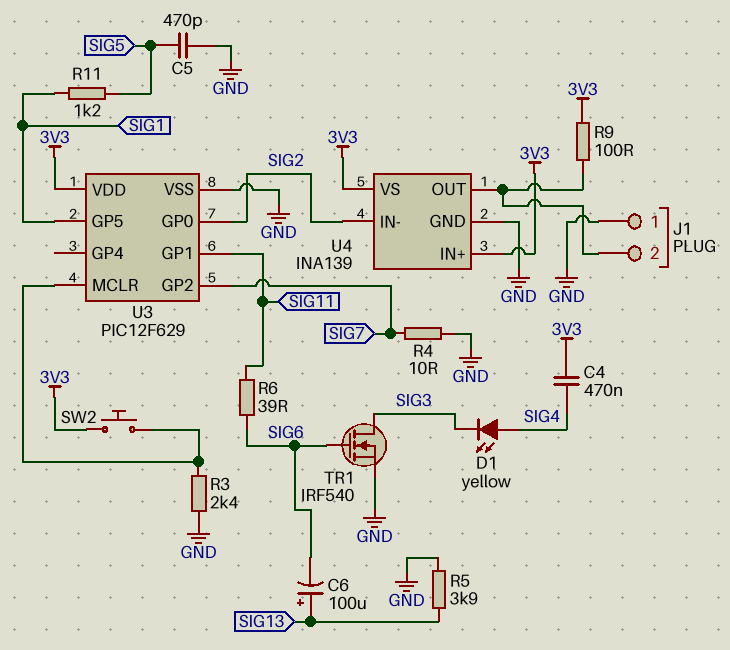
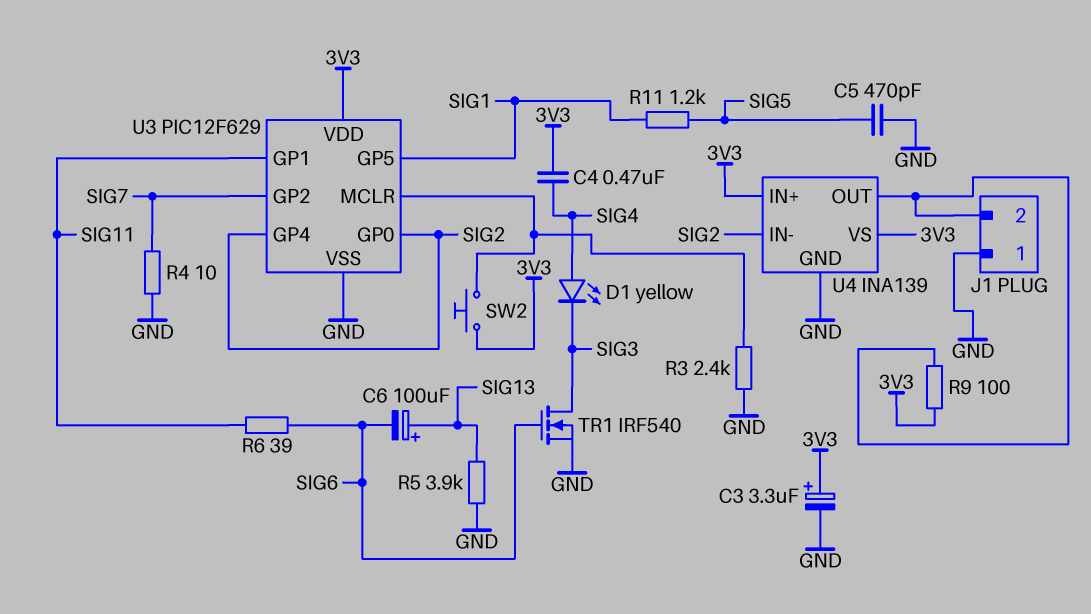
C3: none -> 3.3uF (plus 3V3, minus GND)
U3 pin GP4: none -> SIG2

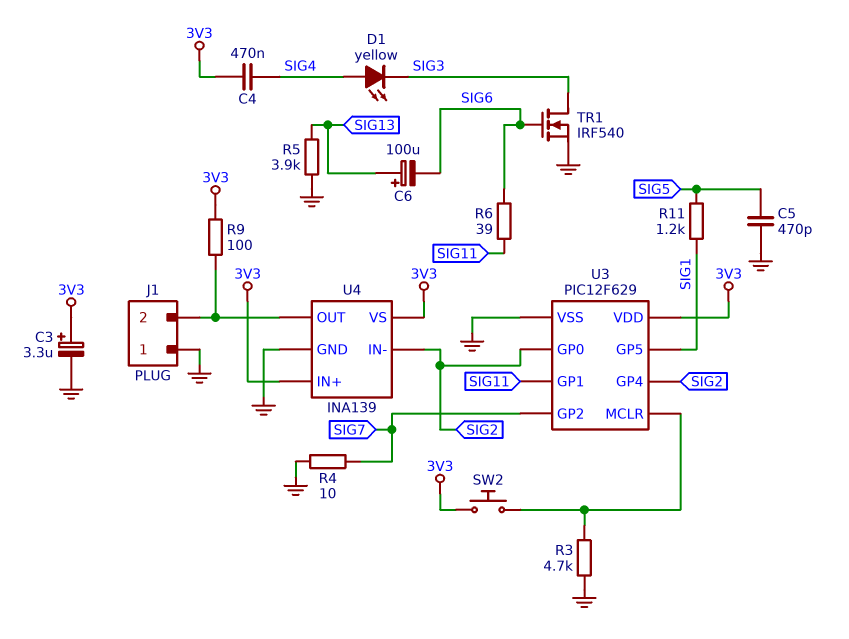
R3: 2.4k (GND, U3/MCLR) -> 4.7k (GND, U3/MCLR)

